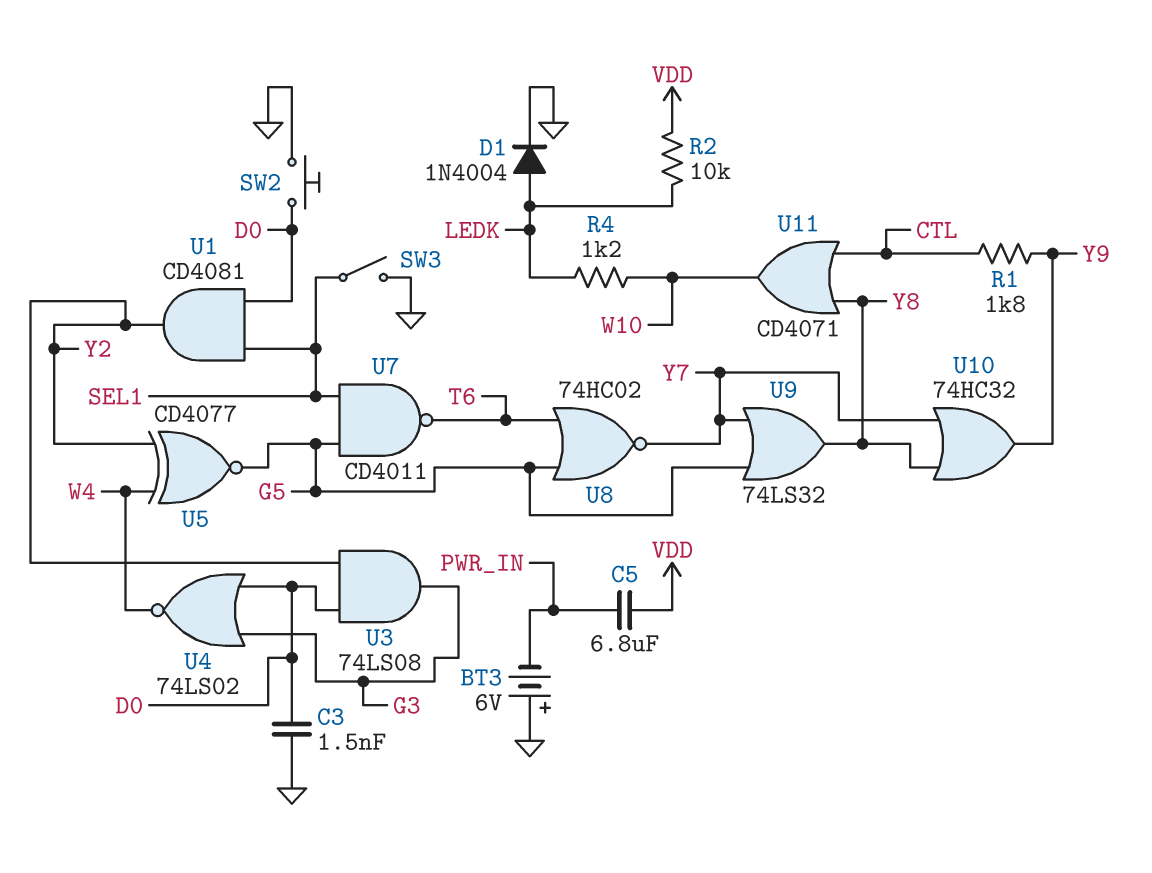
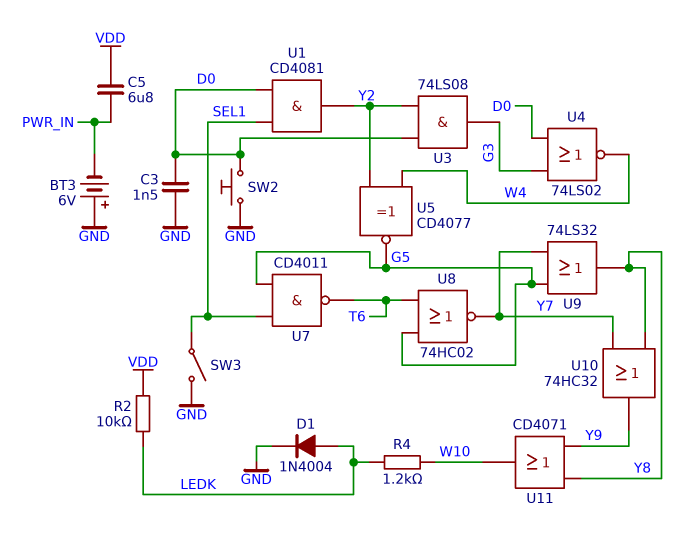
R1: 1.8k (CTL, Y9) -> none
U11: OR CD4071 (in CTL, in Y8, out W10) -> OR CD4071 (in Y8, in Y9, out W10)

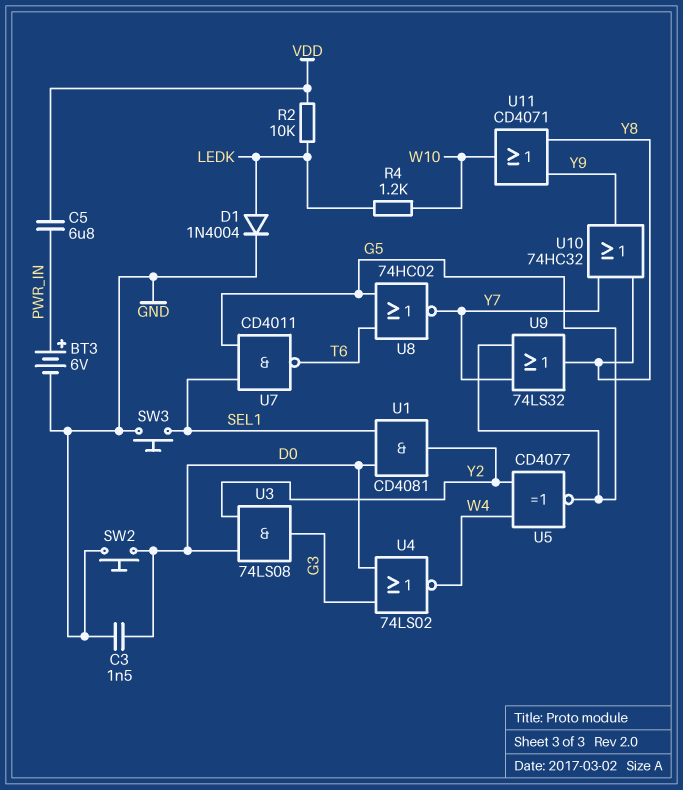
BT3: 6V (plus GND, minus PWR_IN) -> 6V (plus PWR_IN, minus GND)
SW3: switch (GND, SEL1) -> button (GND, SEL1)

